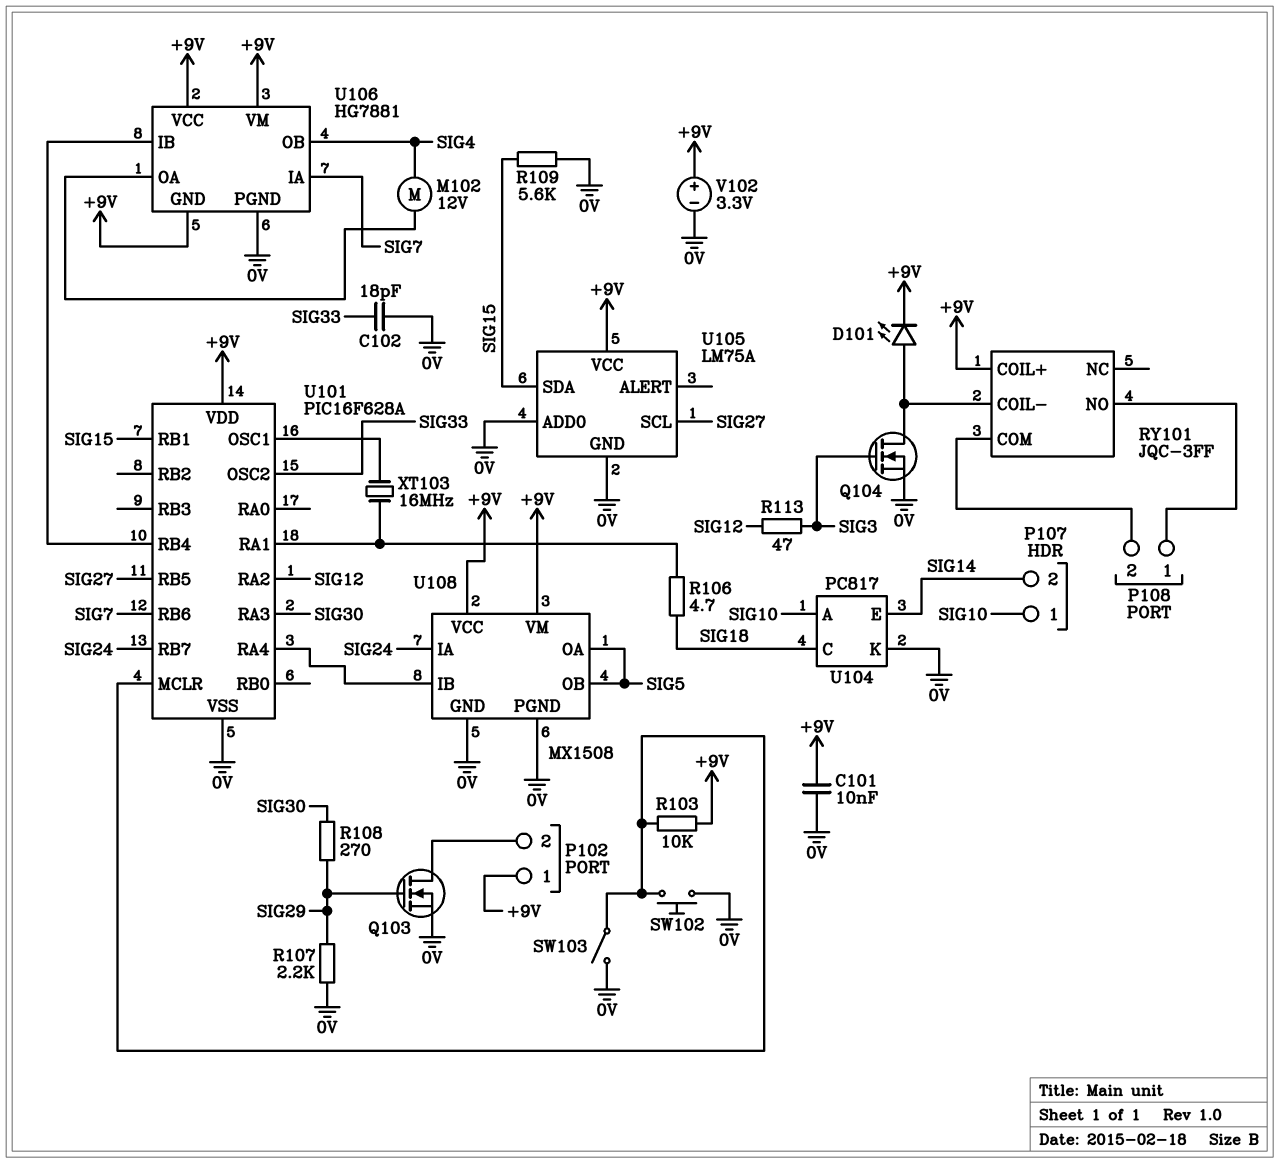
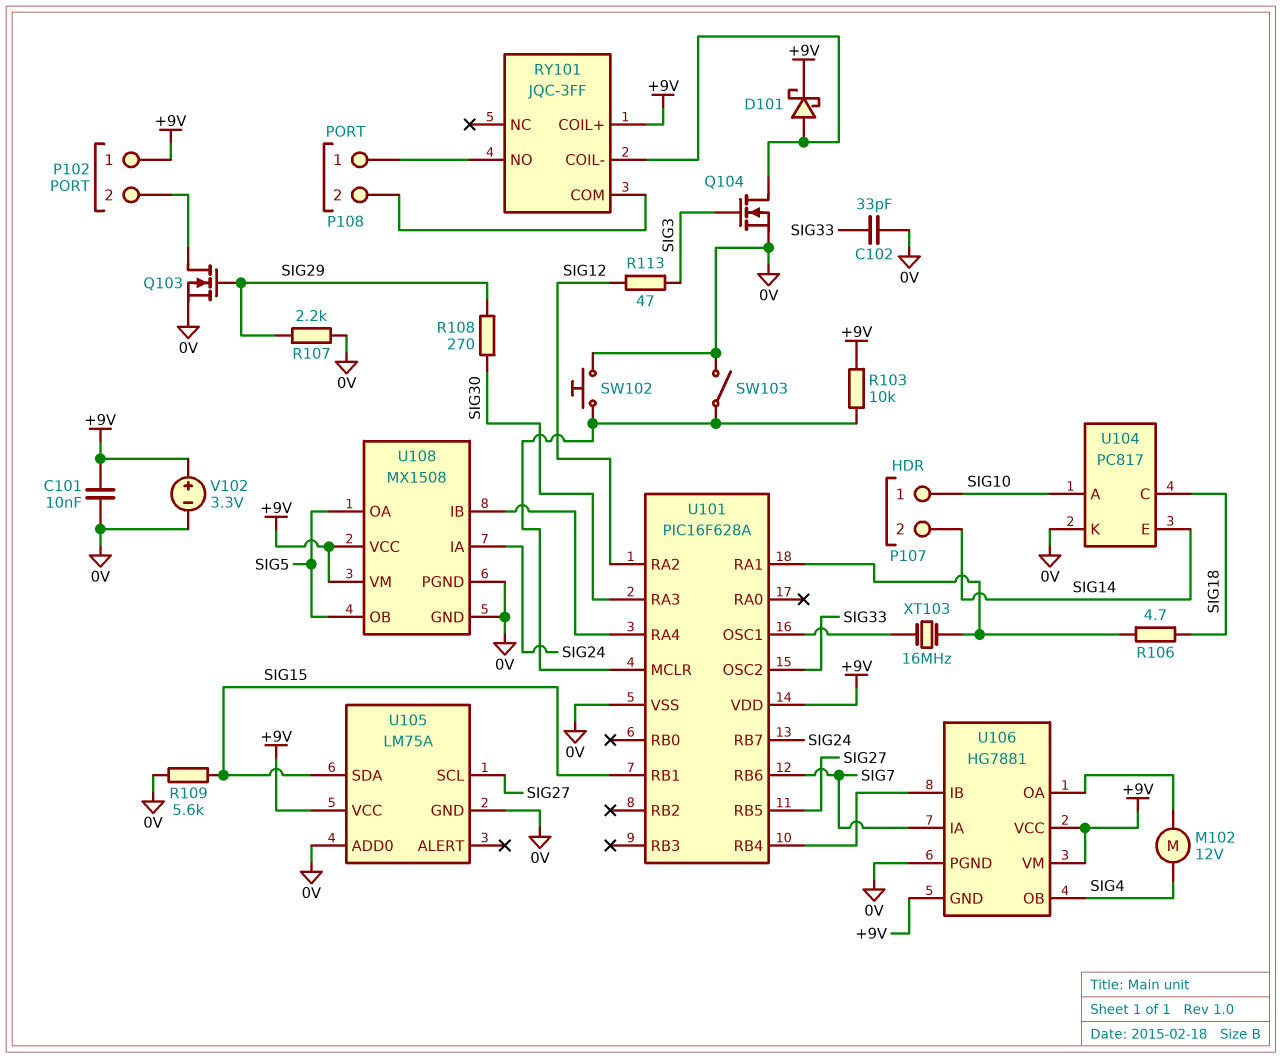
C102: 18pF (0V, SIG33) -> 33pF (0V, SIG33)
D101: LED (A RY101/COIL-, K +9V) -> schottky (A RY101/COIL-, K +9V)

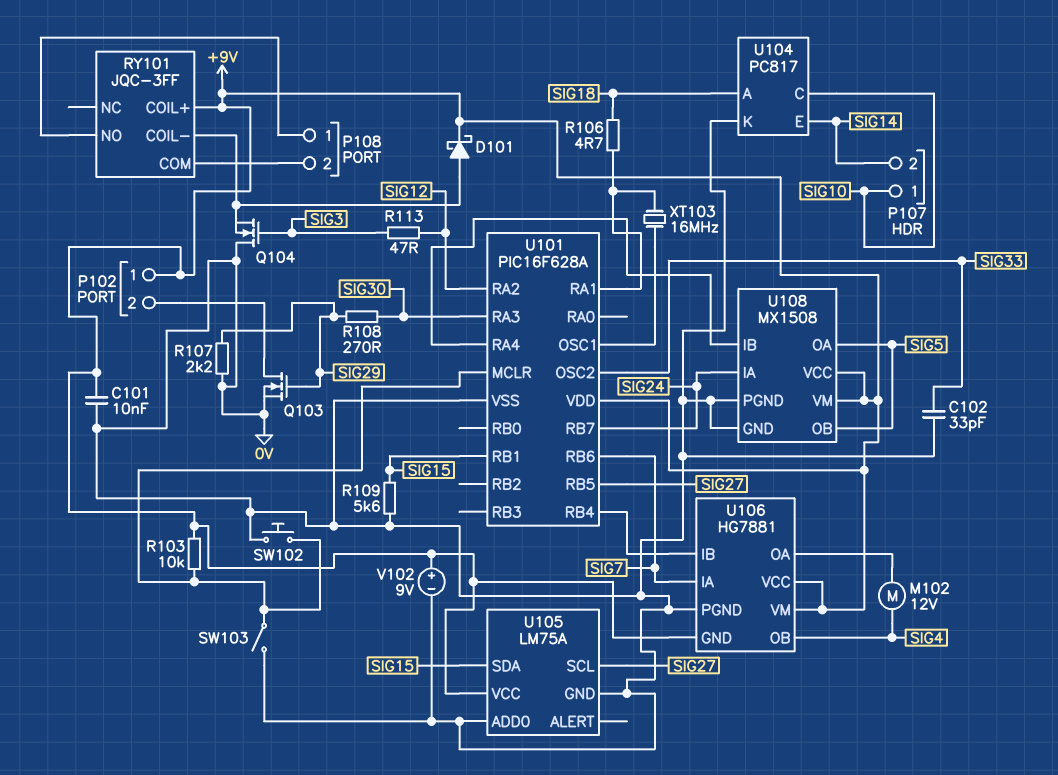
Q104: NMOS (G SIG3, D RY101/COIL-, S 0V) -> NMOS (G SIG3, D 0V, S RY101/COIL-)
U104 pin A: SIG10 -> SIG18
U104 pin C: SIG18 -> SIG10
V102: 3.3V (plus +9V, minus 0V) -> 9V (plus +9V, minus 0V)

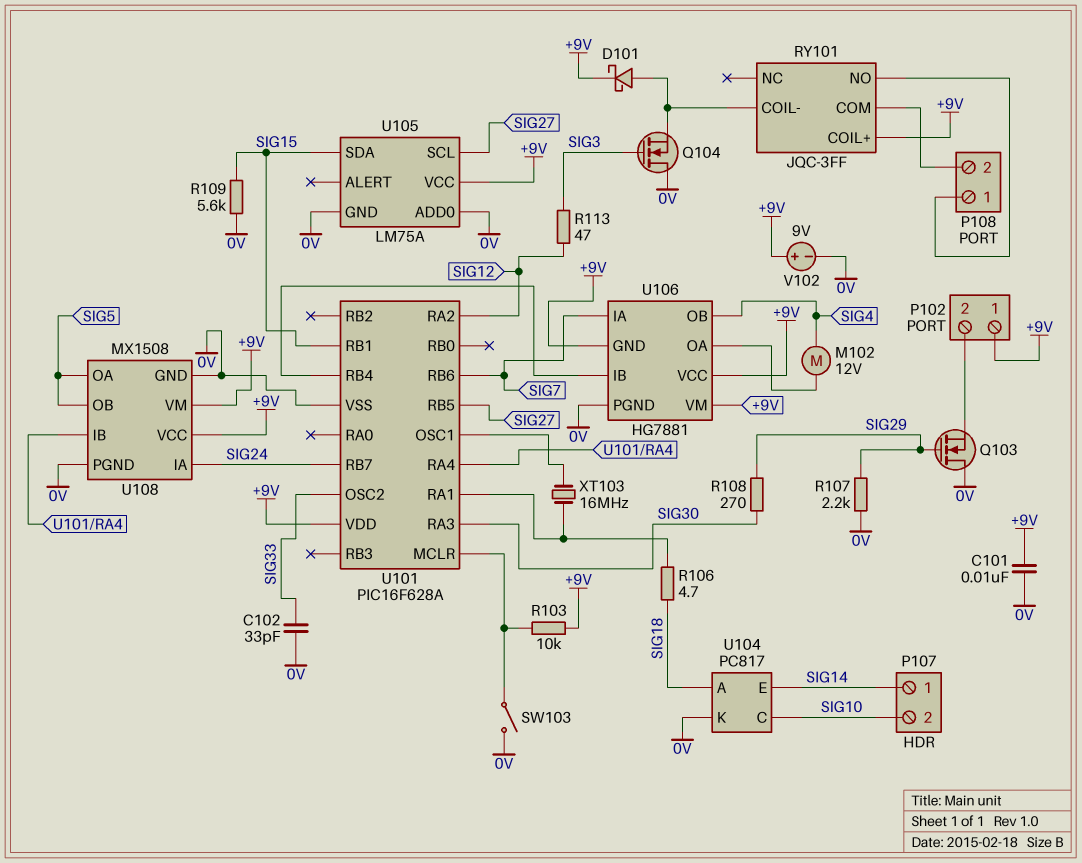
P107 pin 1: SIG10 -> SIG14
P107 pin 2: SIG14 -> SIG10
Q103: NMOS (G SIG29, D P102/2, S 0V) -> NMOS (G SIG29, D 0V, S P102/2)
SW102: button (0V, U101/MCLR) -> none

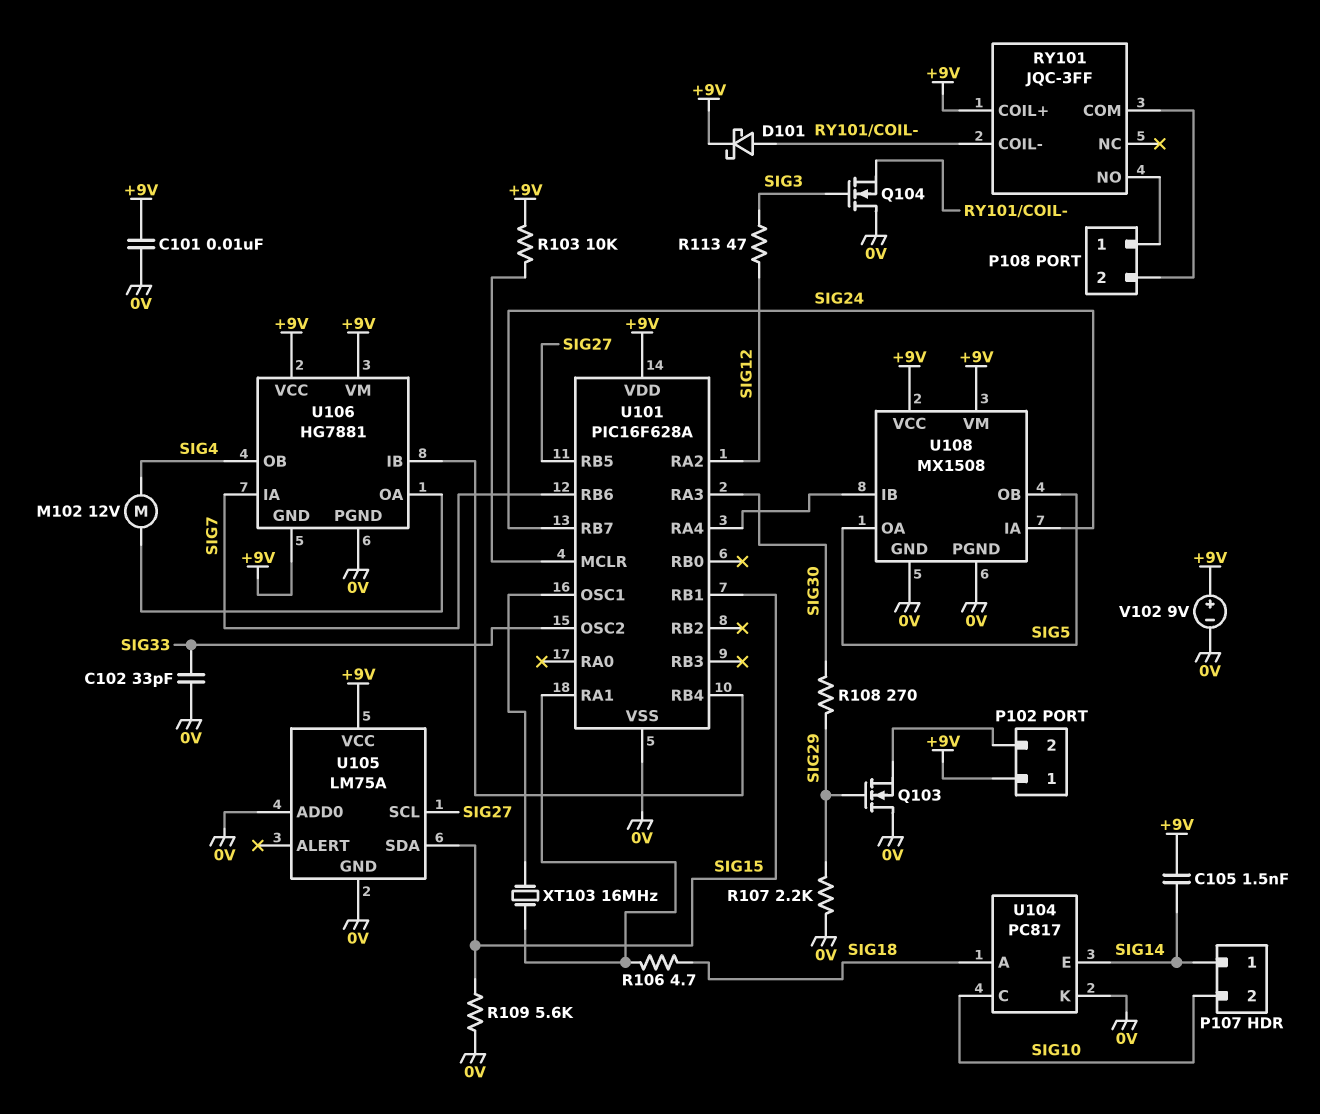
C105: none -> 1.5nF (+9V, SIG14)
SW103: switch (0V, U101/MCLR) -> none

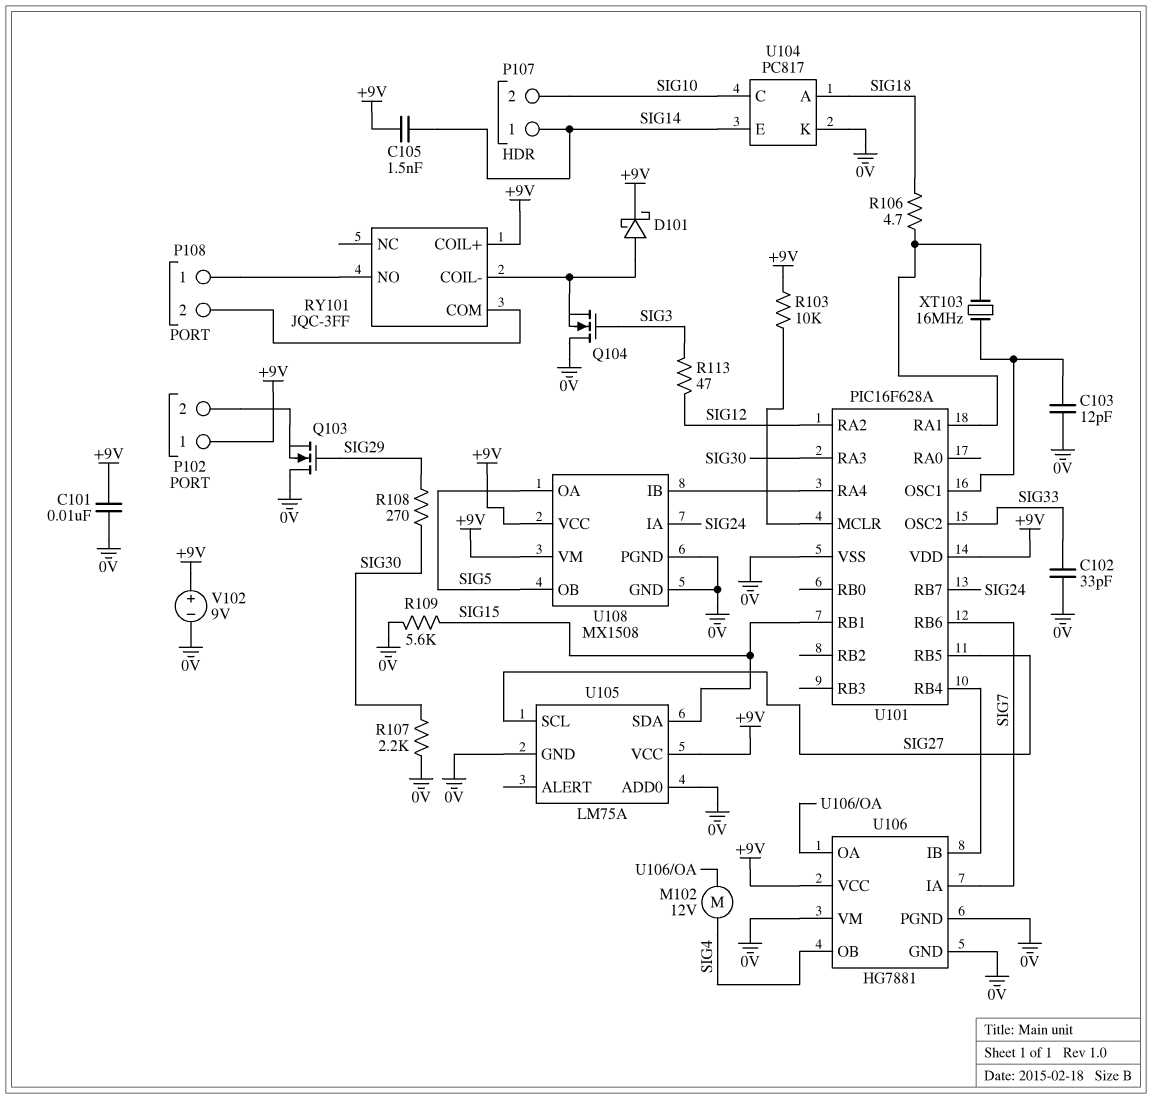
C103: none -> 12pF (0V, U101/OSC1)
R107: 2.2k (0V, SIG29) -> 2.2k (0V, SIG30)
U106 pin GND: +9V -> 0V
U106 pin VM: +9V -> 0V

